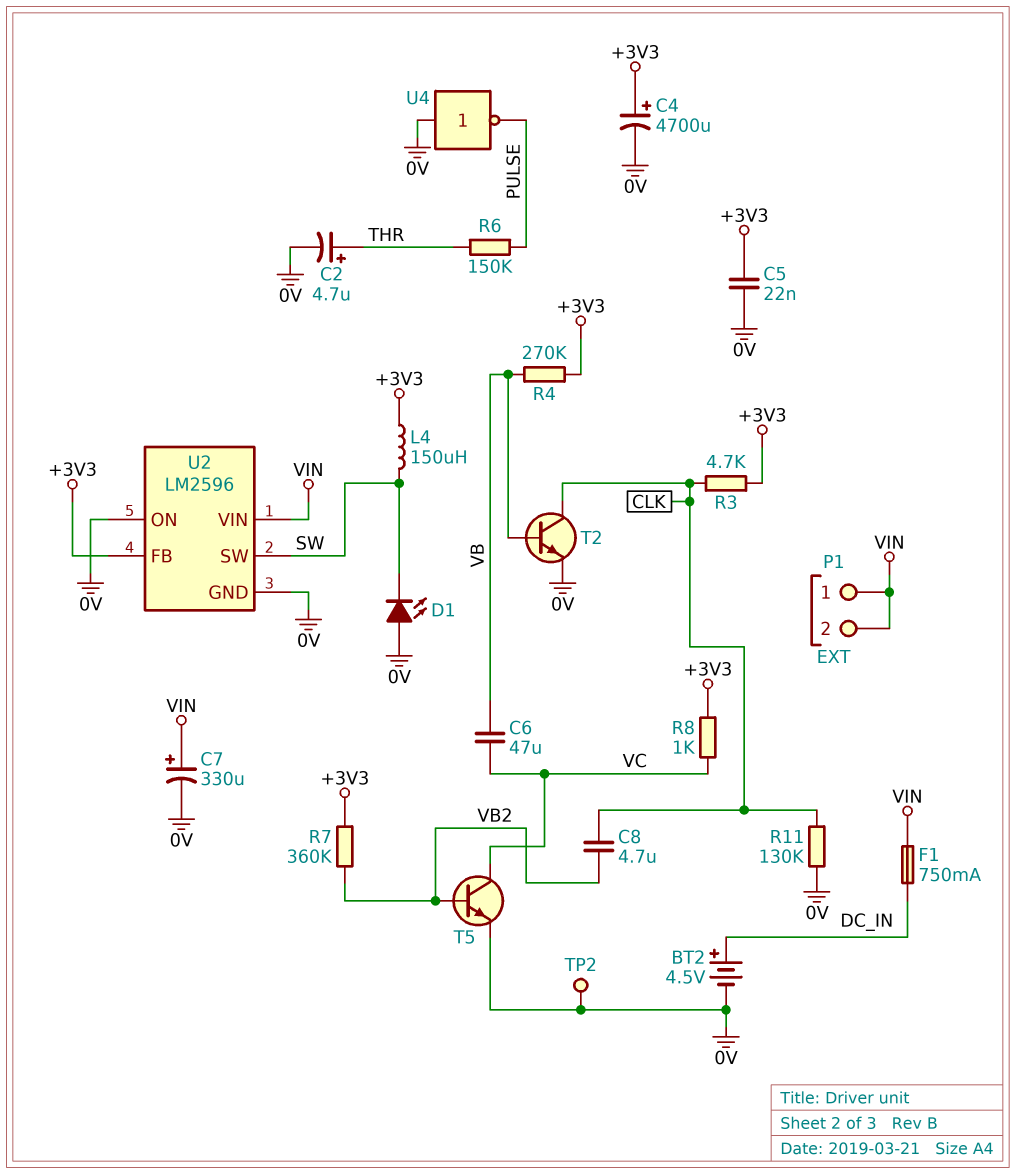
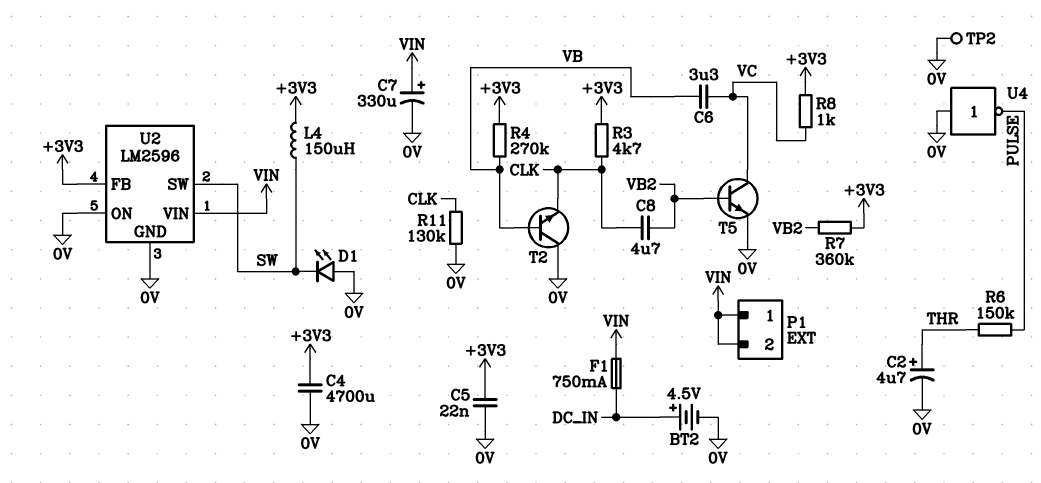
C4: 4700uF (plus +3V3, minus 0V) -> 4700uF (+3V3, 0V)
C6: 47uF (VB, VC) -> 3.3uF (VB, VC)
T2: NPN (B VB, C CLK, E 0V) -> NPN (B VB, C 0V, E CLK)

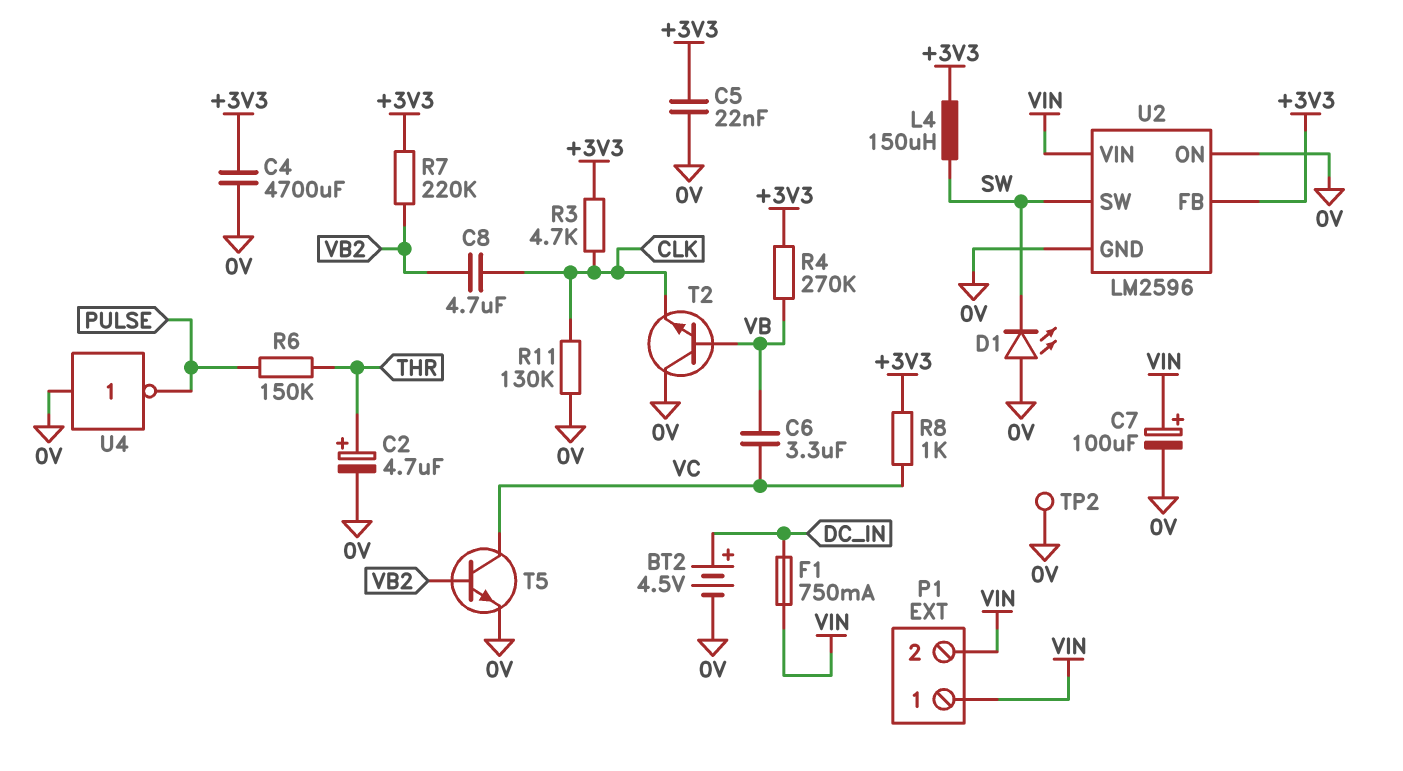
C7: 330uF (plus VIN, minus 0V) -> 100uF (plus VIN, minus 0V)
R7: 360k (+3V3, VB2) -> 220k (+3V3, VB2)

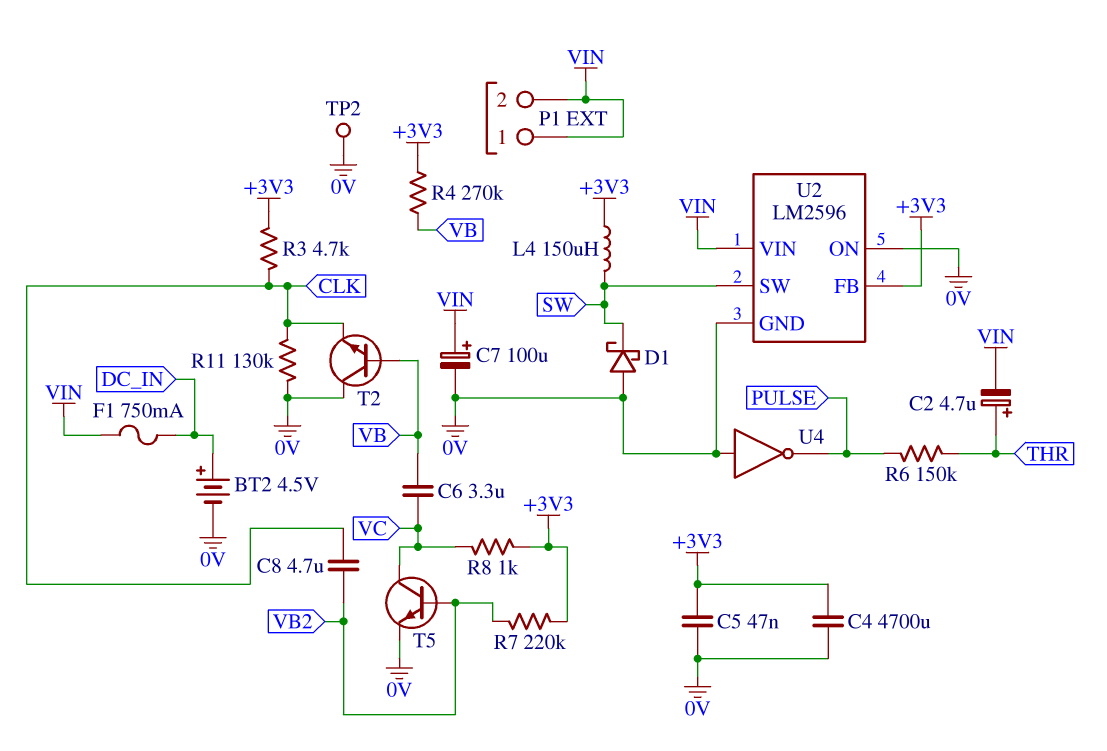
C2: 4.7uF (plus THR, minus 0V) -> 4.7uF (plus THR, minus VIN)
C5: 22nF (+3V3, 0V) -> 47nF (+3V3, 0V)
D1: LED (A 0V, K SW) -> schottky (A 0V, K SW)

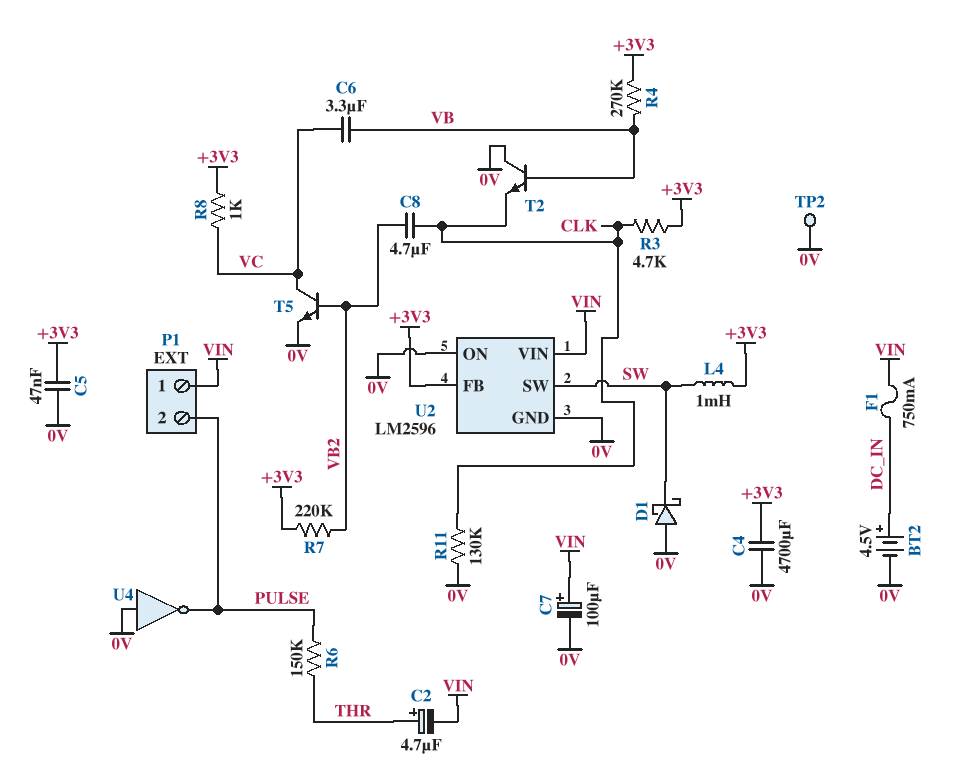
L4: 150uH (+3V3, SW) -> 1mH (+3V3, SW)
P1 pin 2: VIN -> PULSE

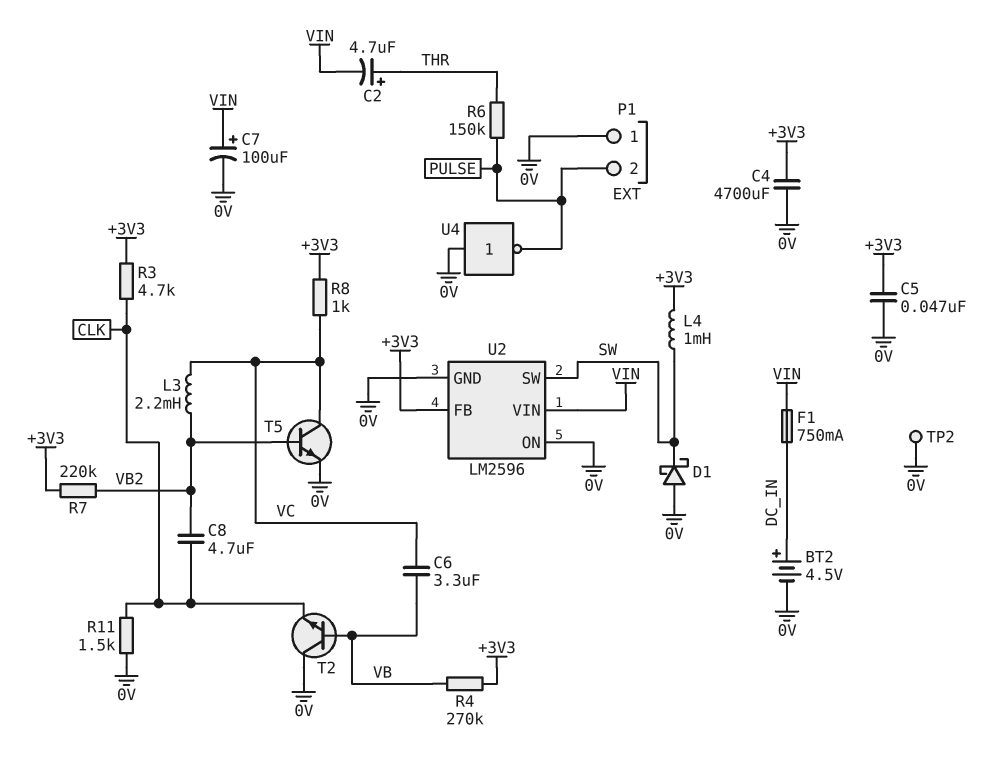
L3: none -> 2.2mH (VB2, VC)
P1 pin 1: VIN -> 0V
R11: 130k (0V, CLK) -> 1.5k (0V, CLK)

